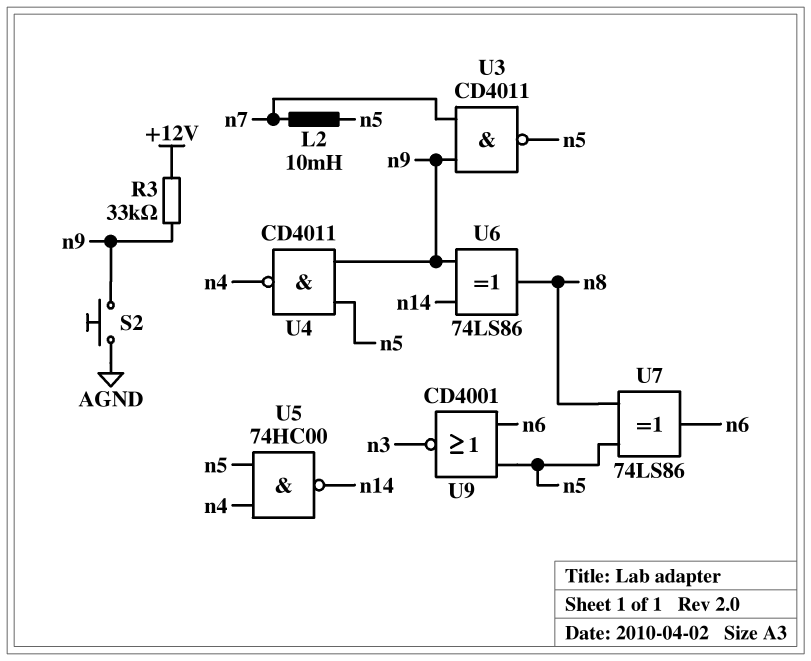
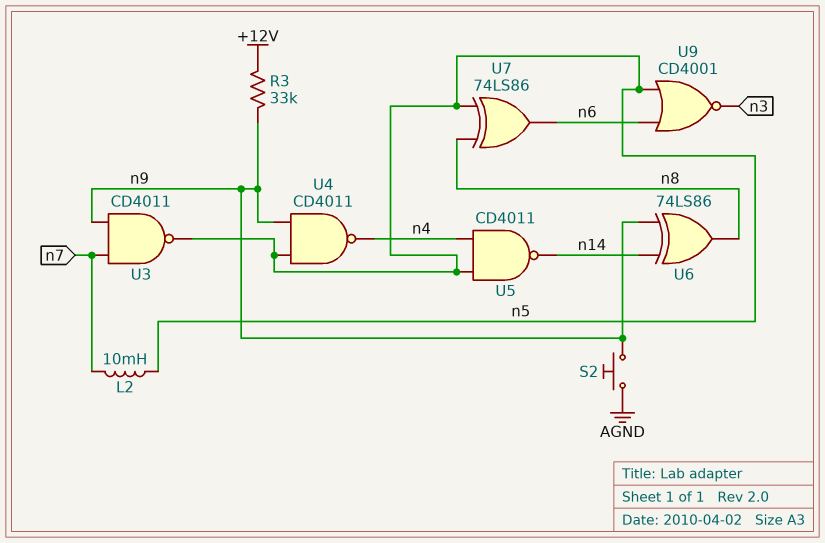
U5: NAND 74HC00 (in n4, in n5, out n14) -> NAND CD4011 (in n4, in n5, out n14)

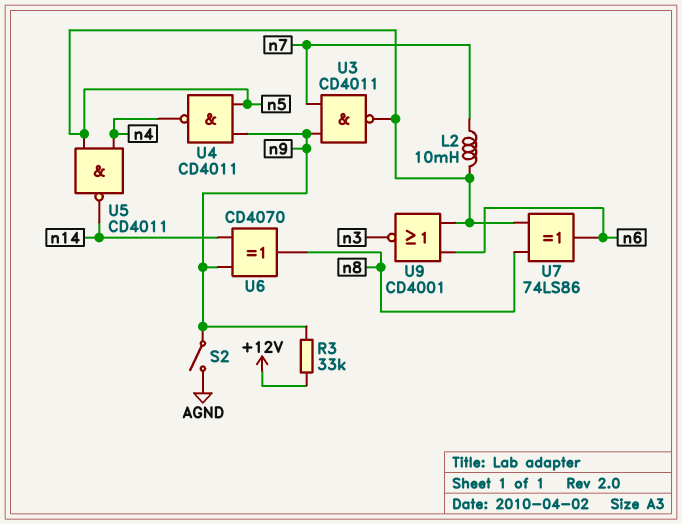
S2: button (AGND, n9) -> switch (AGND, n9)
U6: XOR 74LS86 (in n9, in n14, out n8) -> XOR CD4070 (in n9, in n14, out n8)

